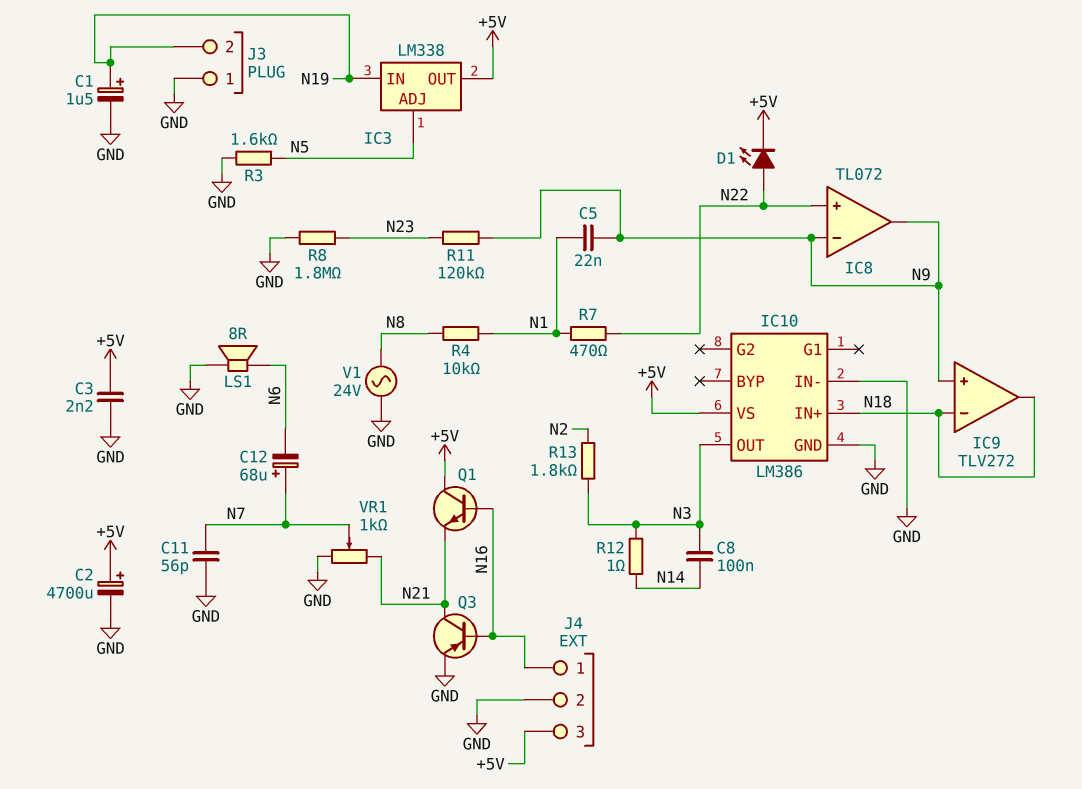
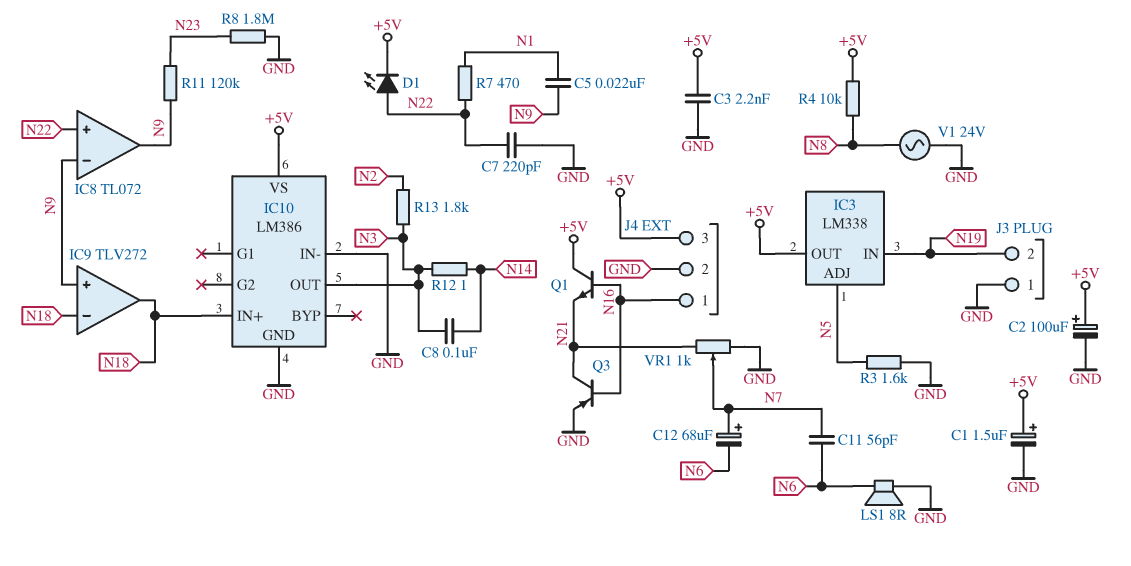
C1: 1.5uF (plus N19, minus GND) -> 1.5uF (plus +5V, minus GND)
C2: 4700uF (plus +5V, minus GND) -> 100uF (plus +5V, minus GND)
C7: none -> 220pF (GND, N22)
C11: 56pF (GND, N7) -> 56pF (N6, N7)
R4: 10k (N1, N8) -> 10k (+5V, N8)

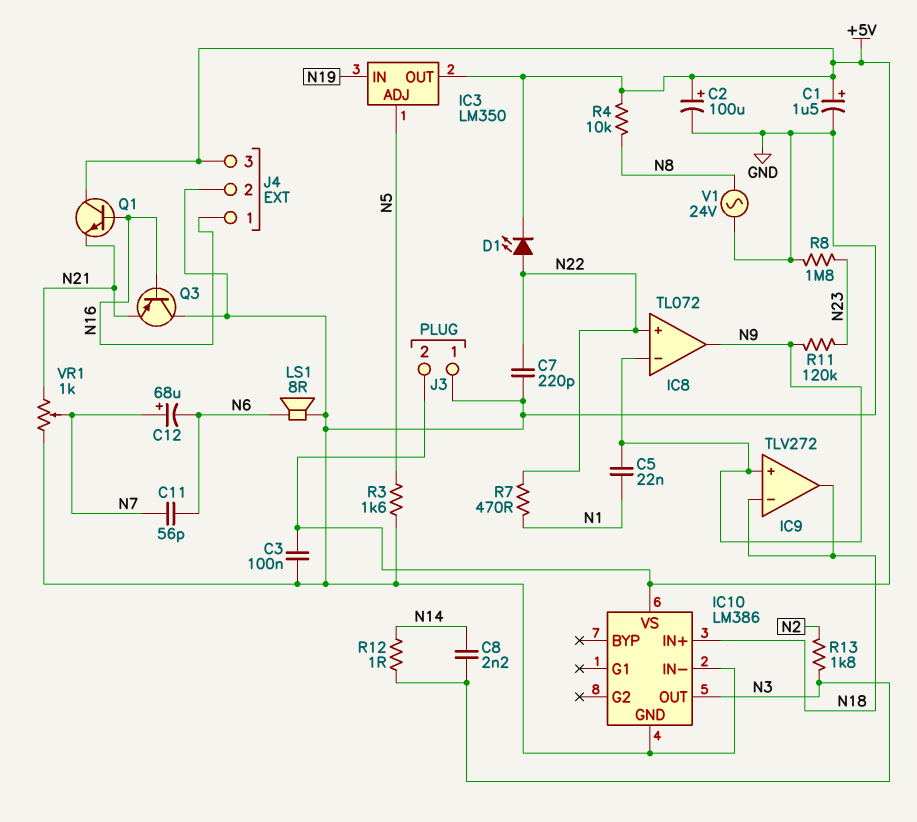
C3: 2.2nF (+5V, GND) -> 100nF (+5V, GND)
C8: 100nF (N3, N14) -> 2.2nF (N3, N14)
IC3: LM338 -> LM350
J3 pin 2: N19 -> +5V
Q3: PNP (B N16, C N21, E GND) -> PNP (B N16, C GND, E N21)

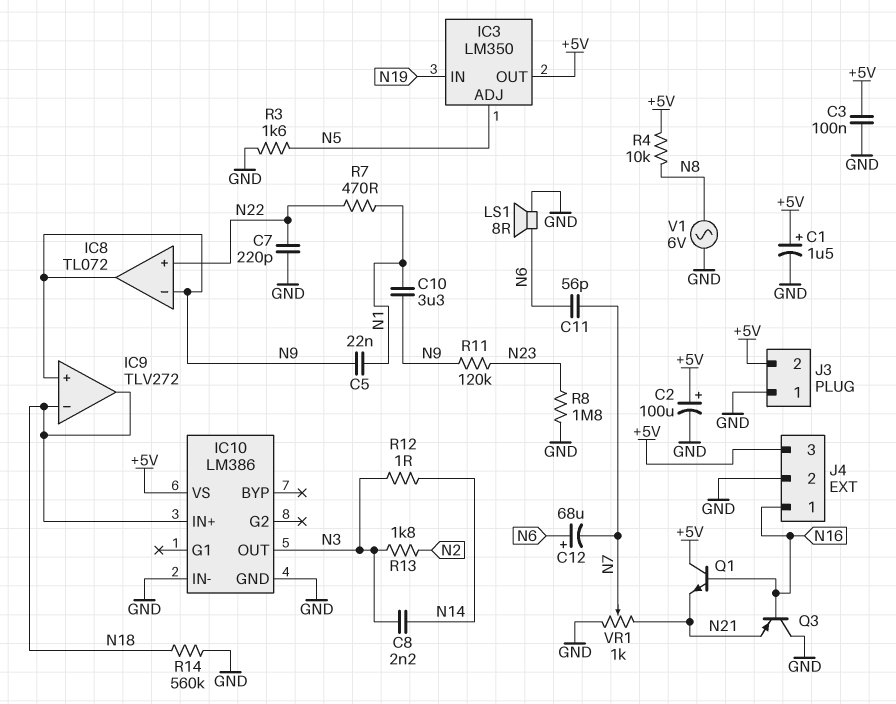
C10: none -> 3.3uF (N1, N9)
C12: 68uF (plus N7, minus N6) -> 68uF (plus N6, minus N7)
D1: LED (A N22, K +5V) -> none
R14: none -> 560k (GND, N18)
V1: AC 24V (GND, N8) -> AC 6V (GND, N8)

